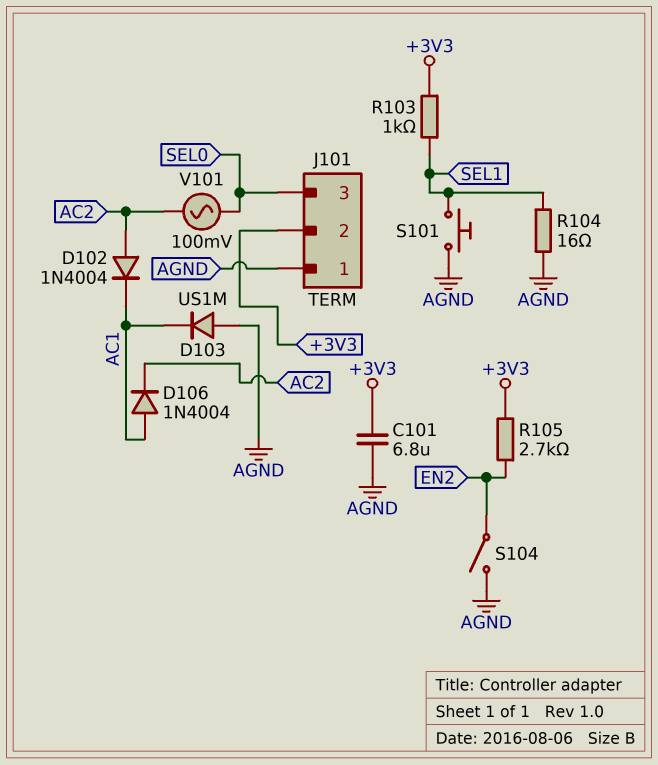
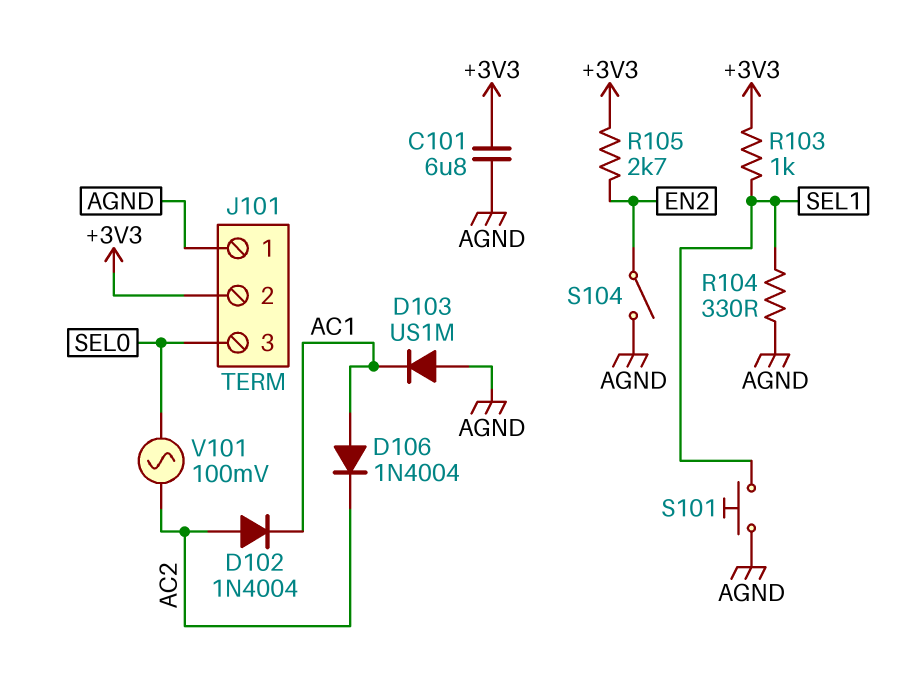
R104: 16 (AGND, SEL1) -> 330 (AGND, SEL1)

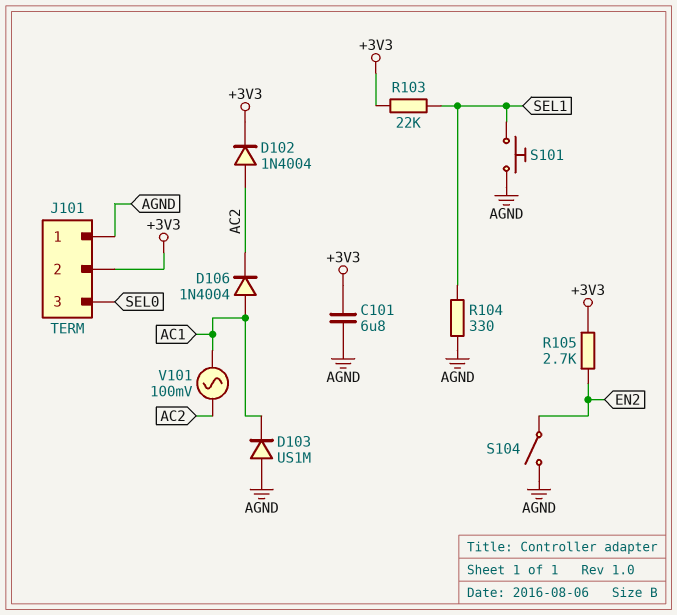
D102: diode 1N4004 (A AC2, K AC1) -> diode 1N4004 (A AC2, K +3V3)
R103: 1k (+3V3, SEL1) -> 22k (+3V3, SEL1)
V101: AC 100mV (AC2, SEL0) -> AC 100mV (AC1, AC2)

